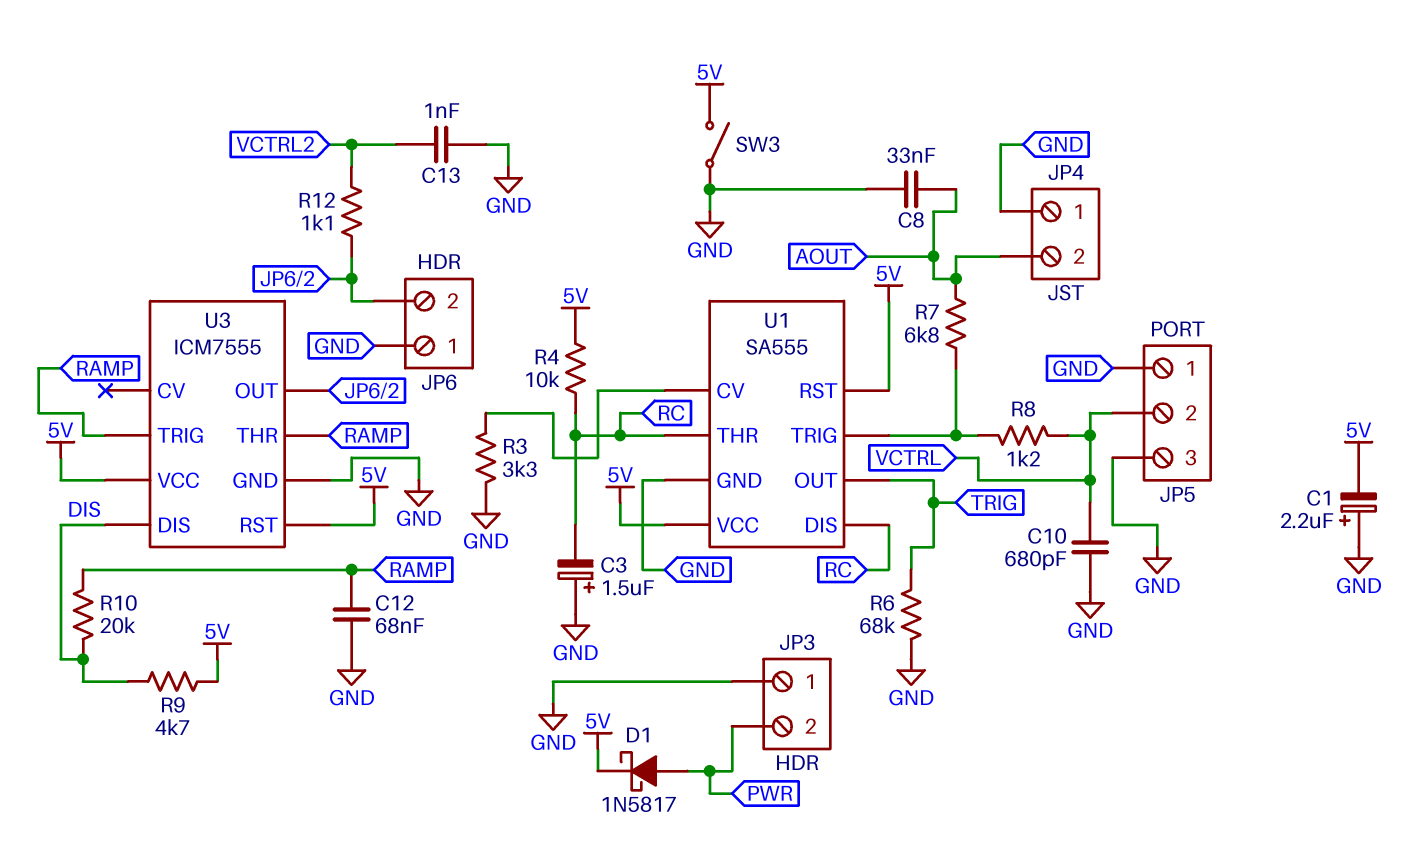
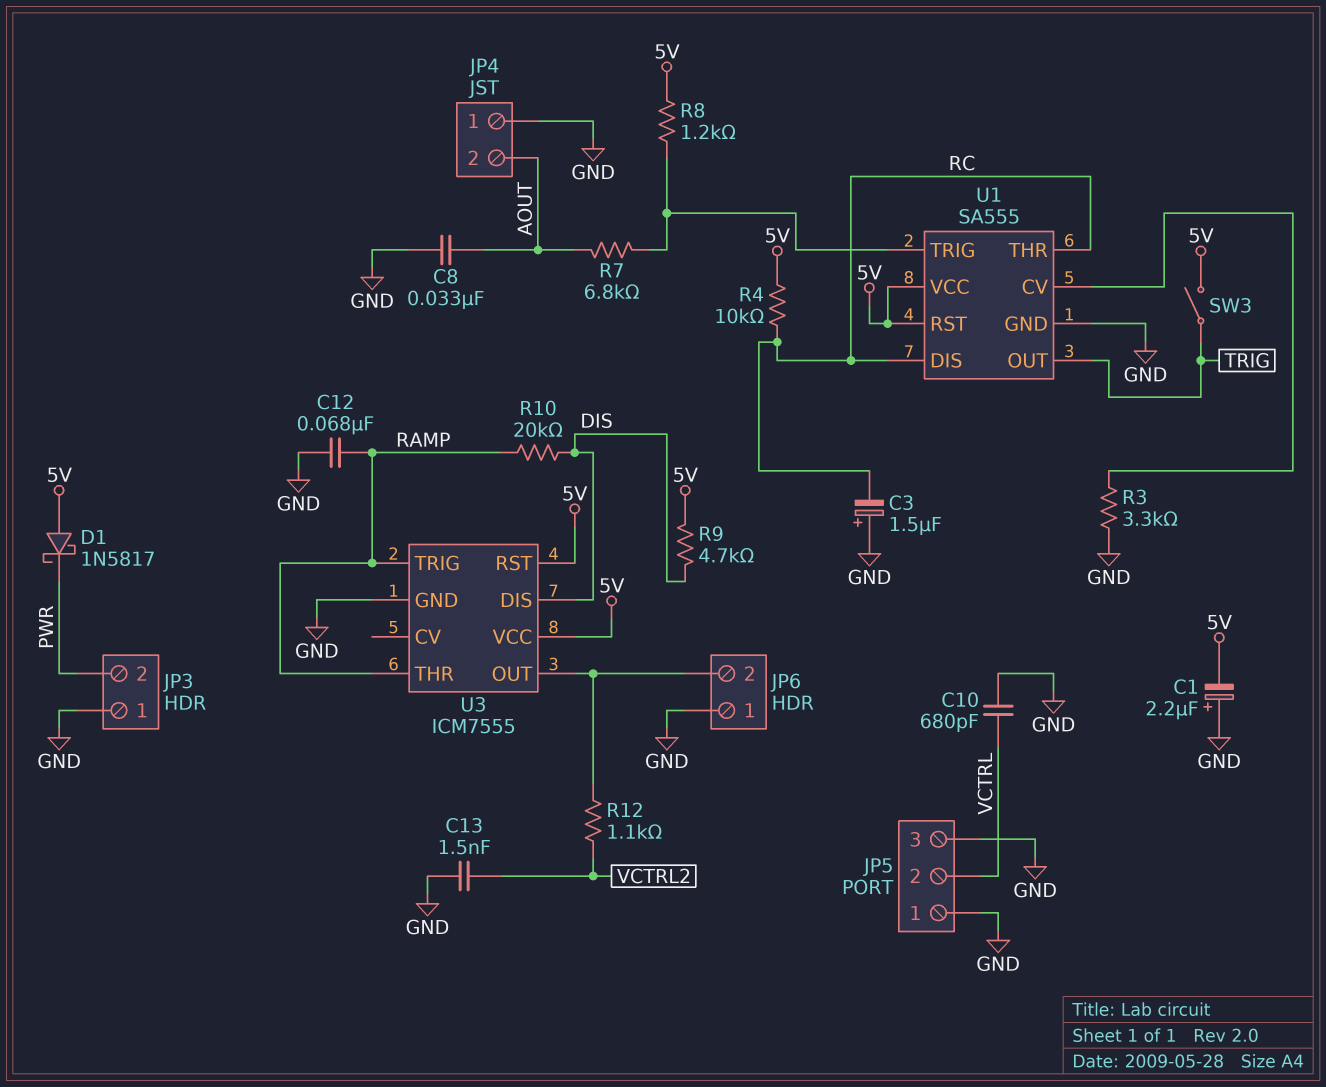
C13: 1nF (GND, VCTRL2) -> 1.5nF (GND, VCTRL2)
D1: schottky 1N5817 (A PWR, K 5V) -> schottky 1N5817 (A 5V, K PWR)
R6: 68k (GND, TRIG) -> none
R8: 1.2k (U1/TRIG, VCTRL) -> 1.2k (5V, U1/TRIG)
SW3: switch (5V, GND) -> switch (5V, TRIG)

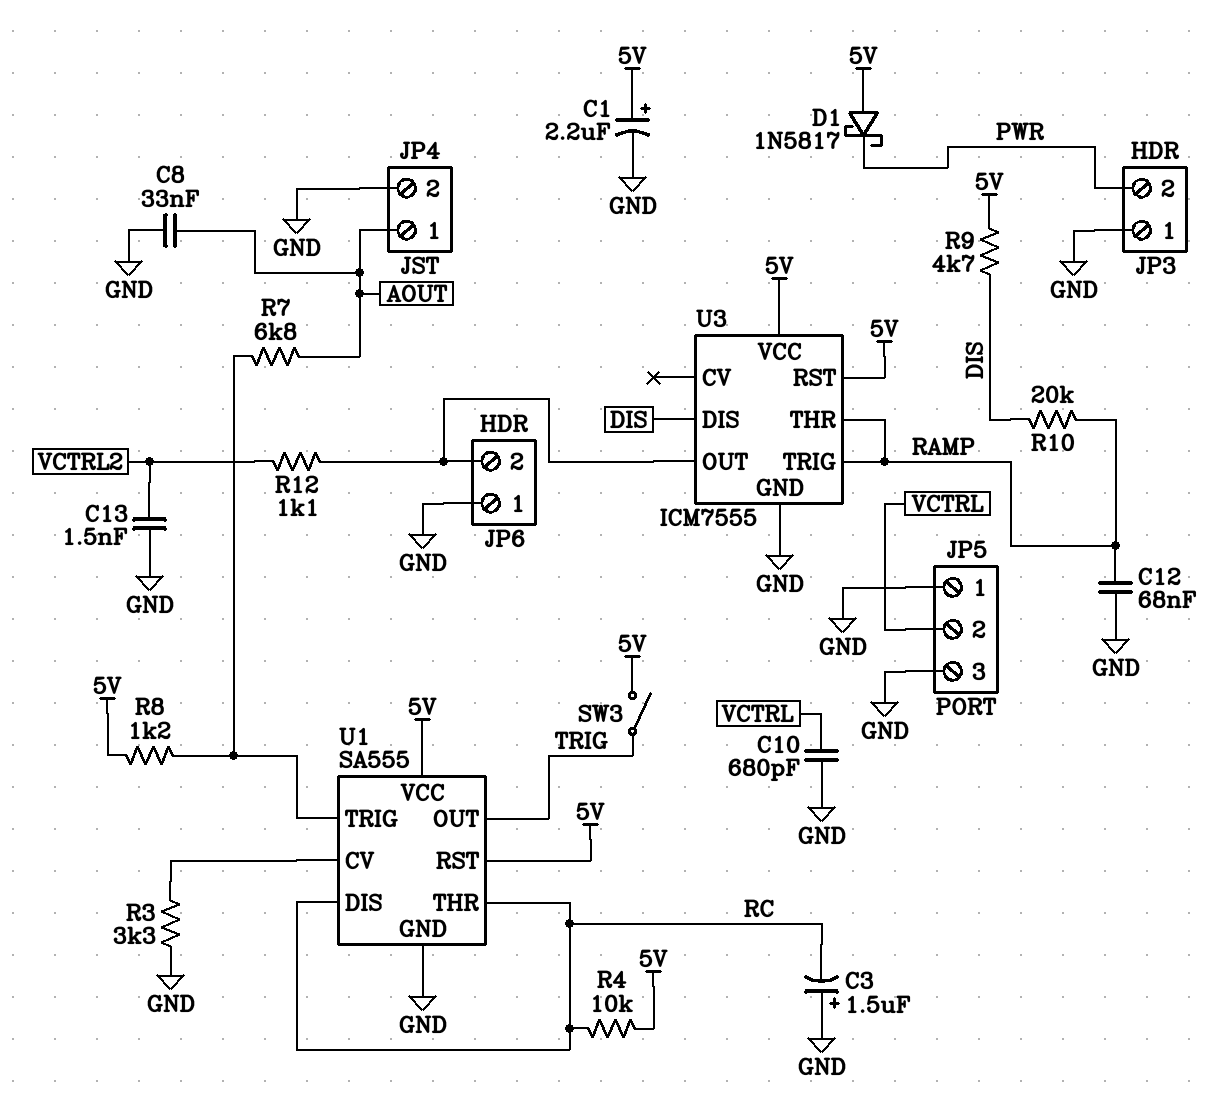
C1: 2.2uF (plus GND, minus 5V) -> 2.2uF (plus 5V, minus GND)
JP4 pin 1: GND -> AOUT
JP4 pin 2: AOUT -> GND

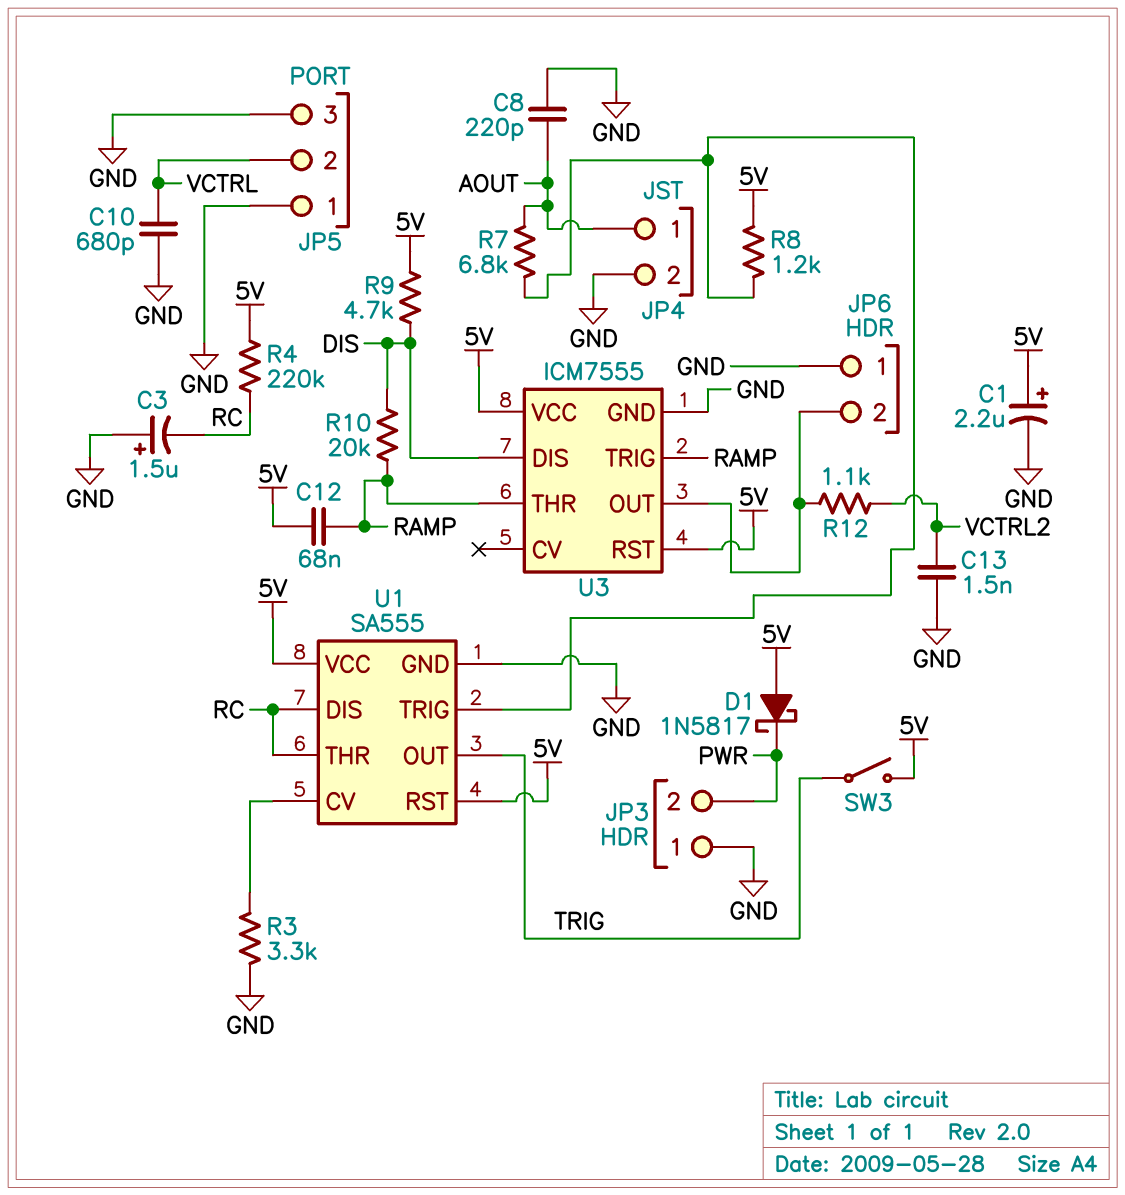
C8: 33nF (AOUT, GND) -> 220pF (AOUT, GND)
C12: 68nF (GND, RAMP) -> 68nF (5V, RAMP)
R4: 10k (5V, RC) -> 220k (5V, RC)

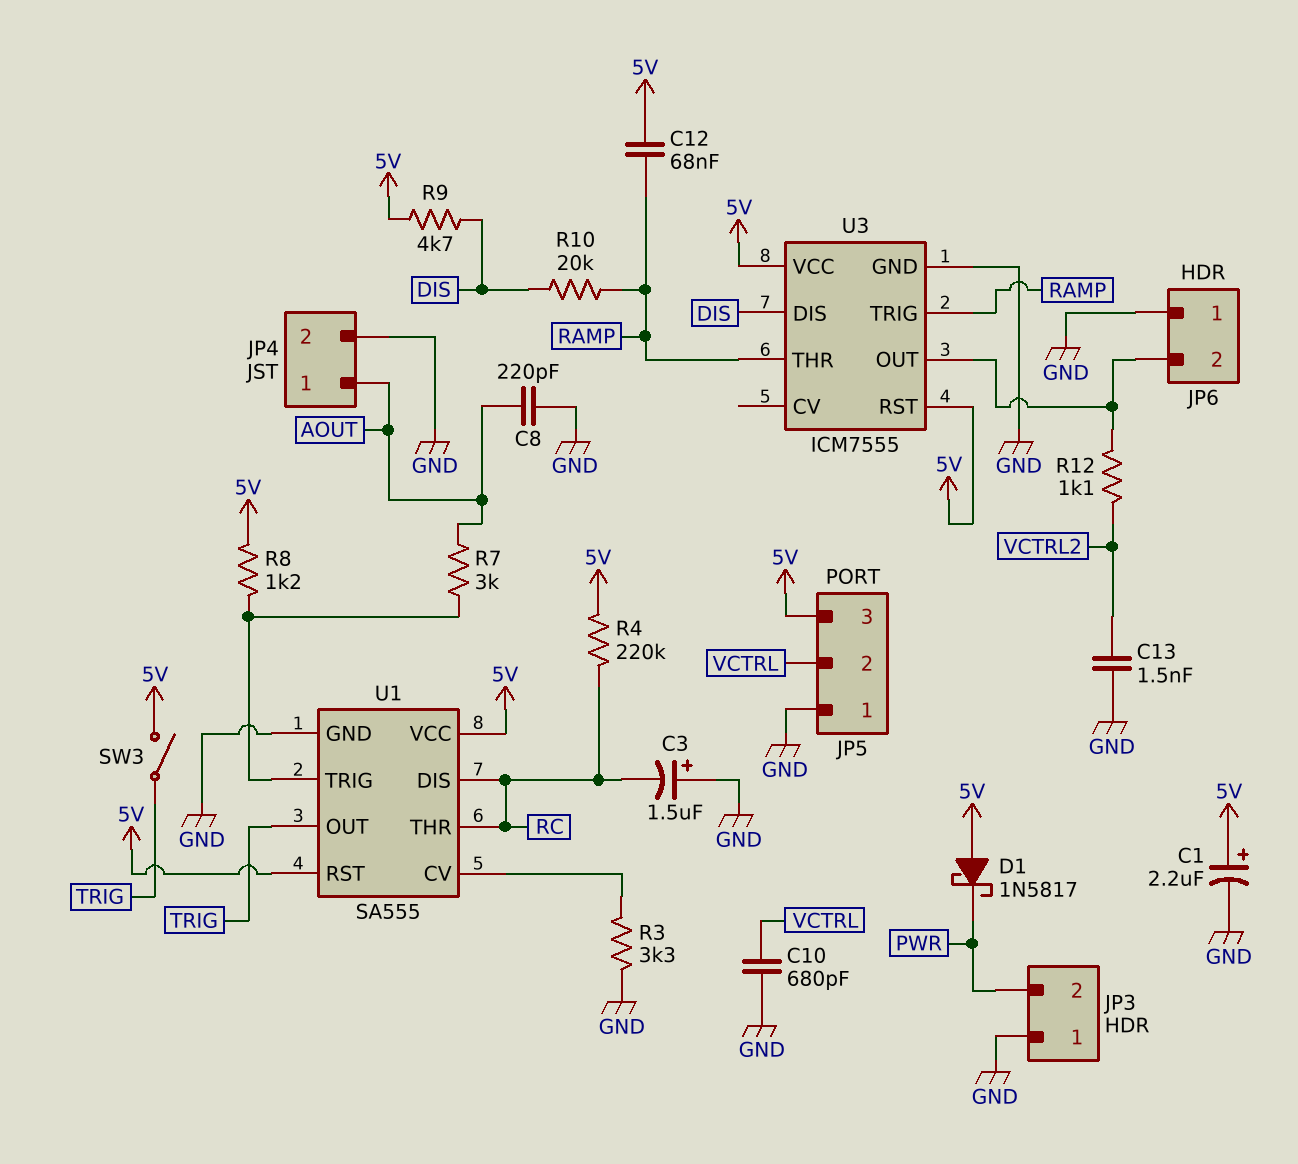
JP5 pin 3: GND -> 5V
R7: 6.8k (AOUT, U1/TRIG) -> 3k (AOUT, U1/TRIG)

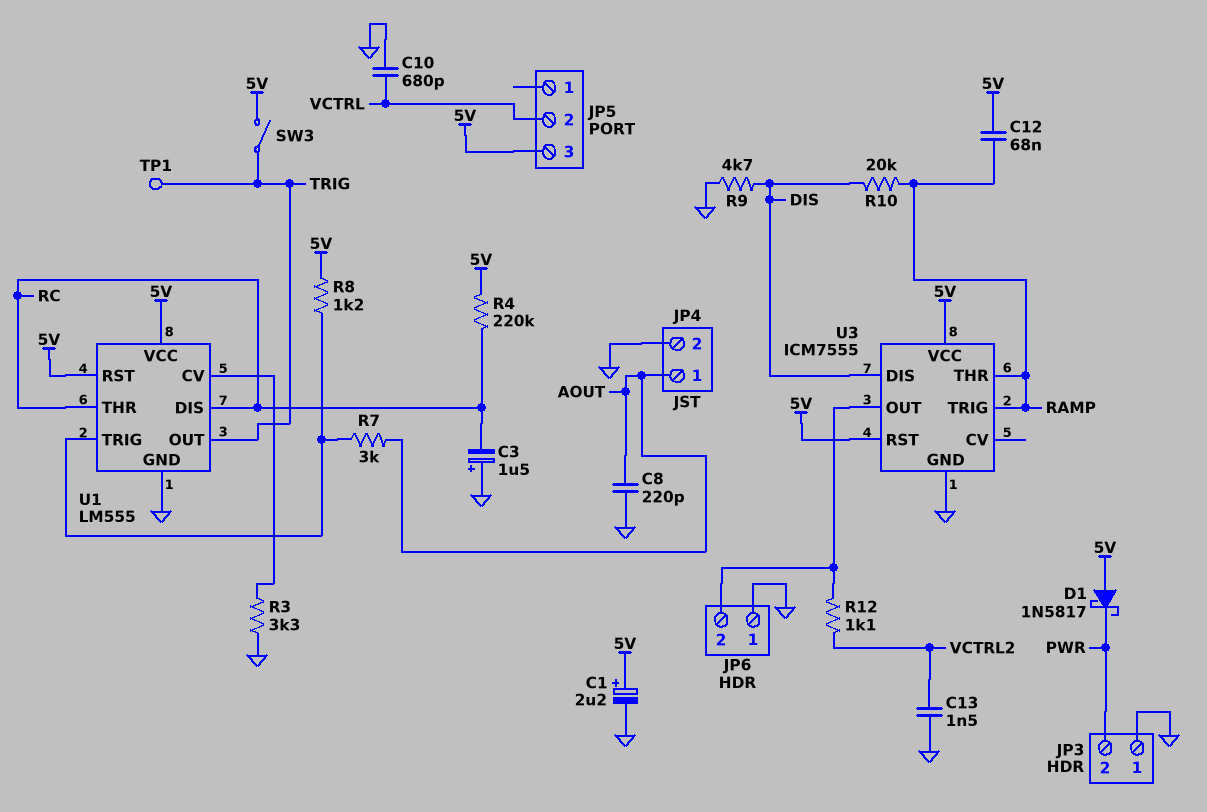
JP5 pin 1: GND -> none
R9: 4.7k (5V, DIS) -> 4.7k (DIS, GND)
TP1: none -> test point (TRIG)
U1: SA555 -> LM555

